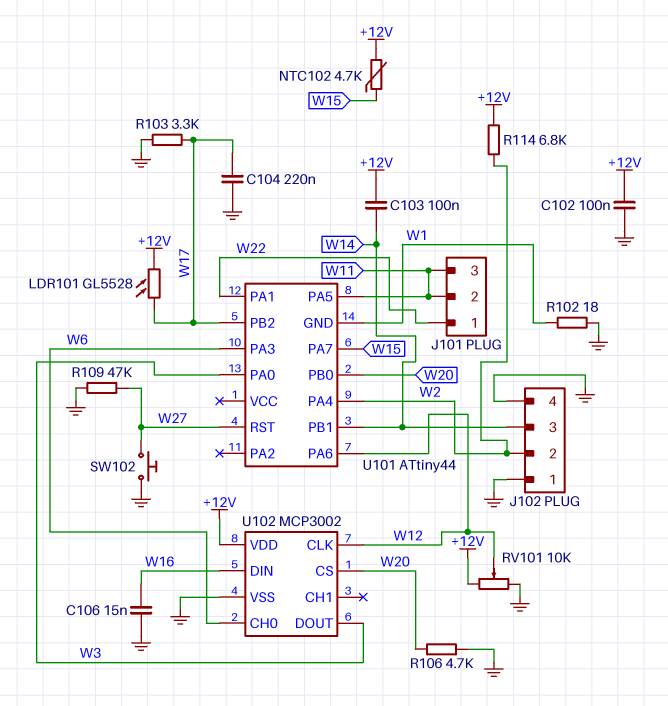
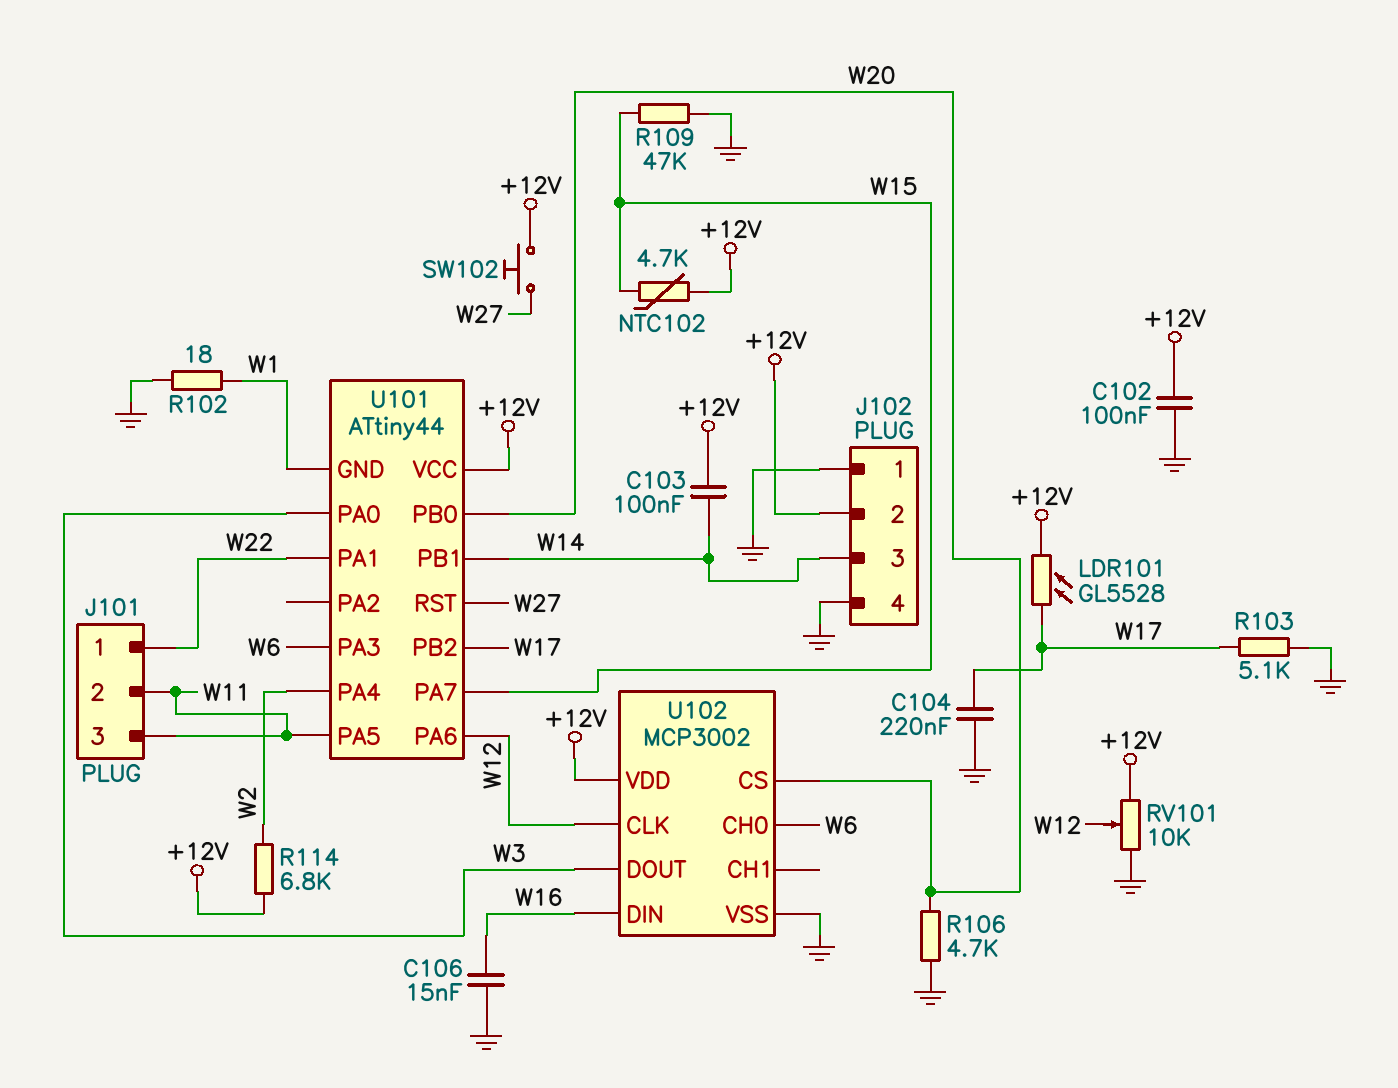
J102 pin 2: W2 -> +12V
R103: 3.3k (GND, W17) -> 5.1k (GND, W17)
R109: 47k (GND, W27) -> 47k (GND, W15)
SW102: button (GND, W27) -> button (+12V, W27)
U101 pin VCC: none -> +12V

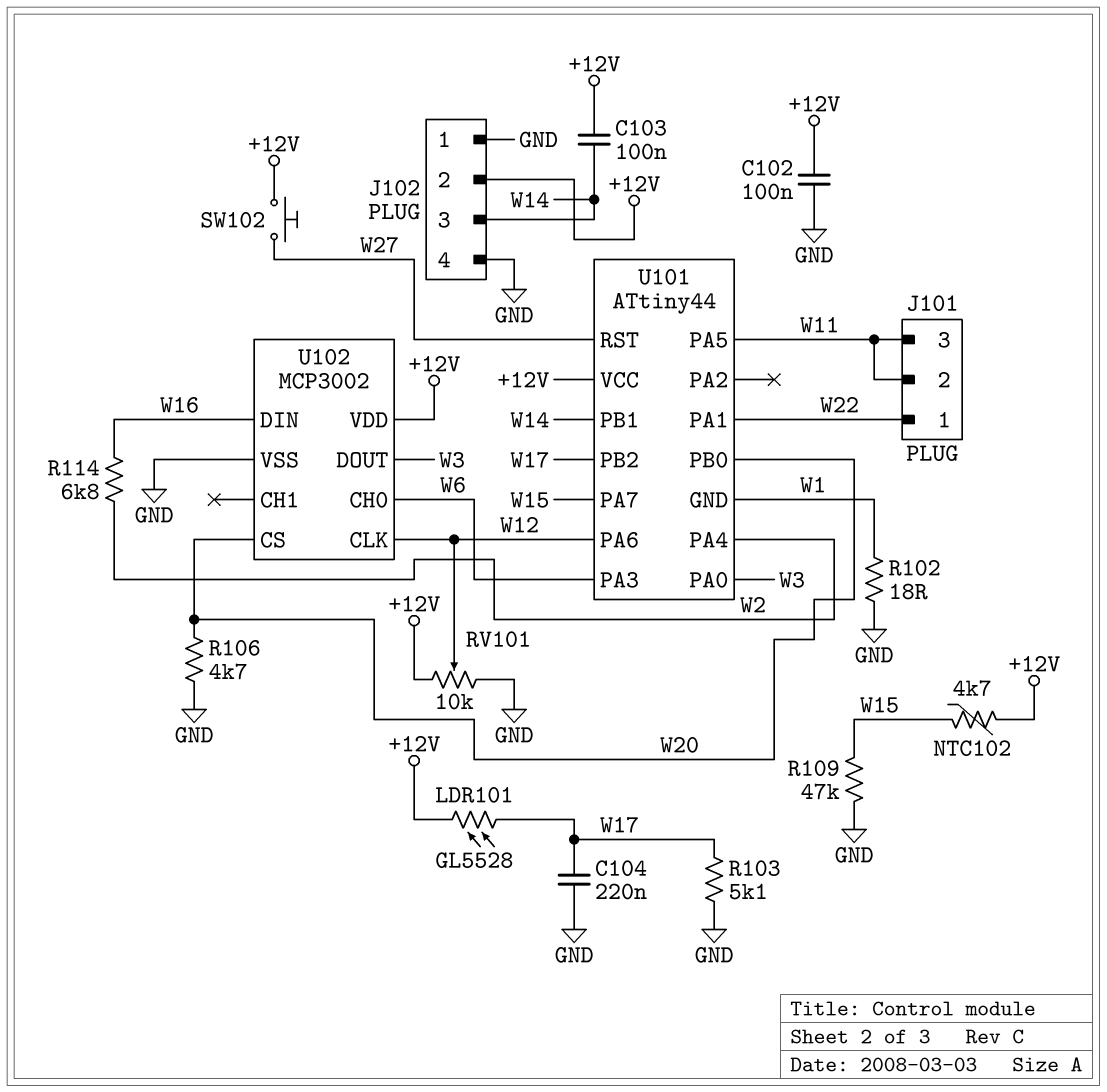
C106: 15nF (GND, W16) -> none
R114: 6.8k (+12V, W2) -> 6.8k (W2, W16)

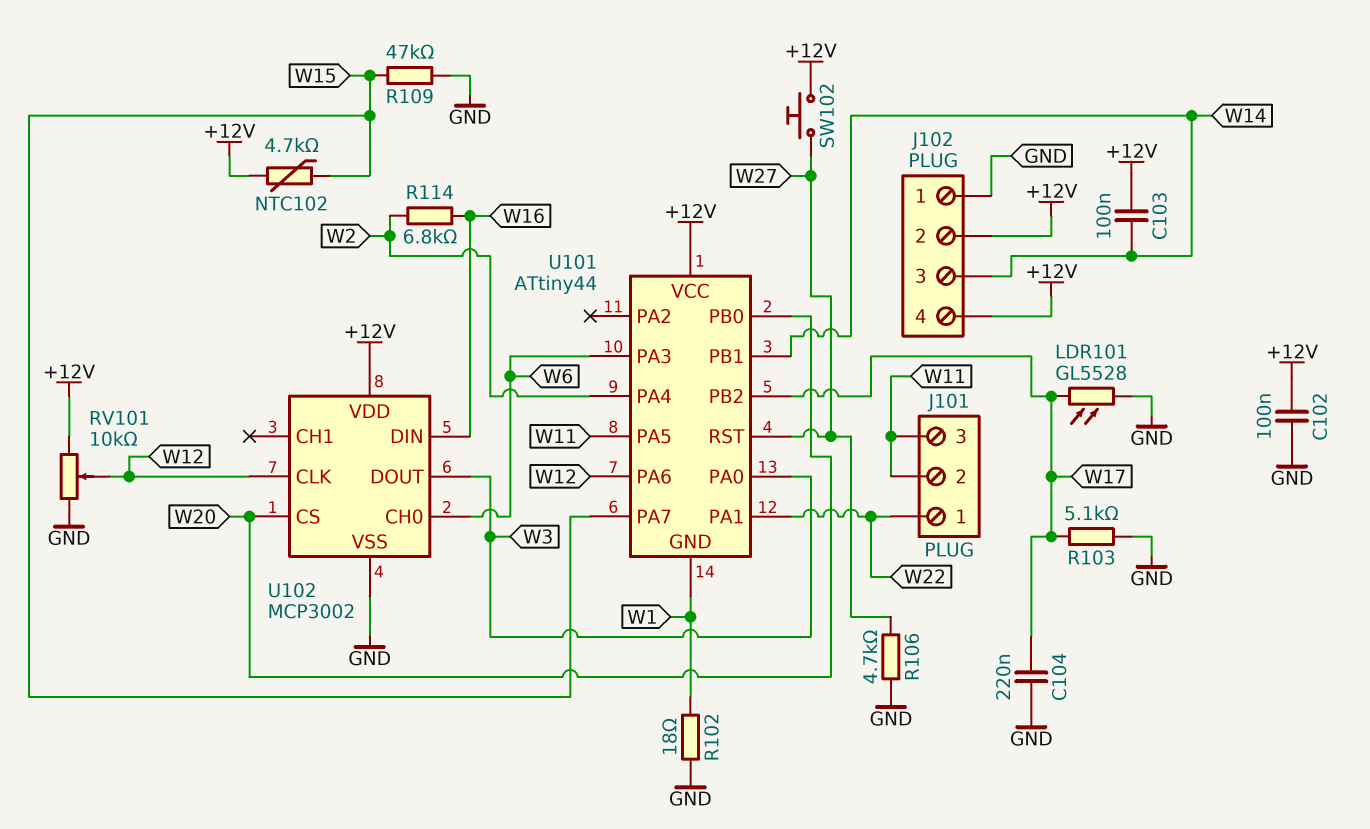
J102 pin 4: GND -> +12V
LDR101: GL5528 (+12V, W17) -> GL5528 (GND, W17)
R106: 4.7k (GND, W20) -> 4.7k (GND, W27)

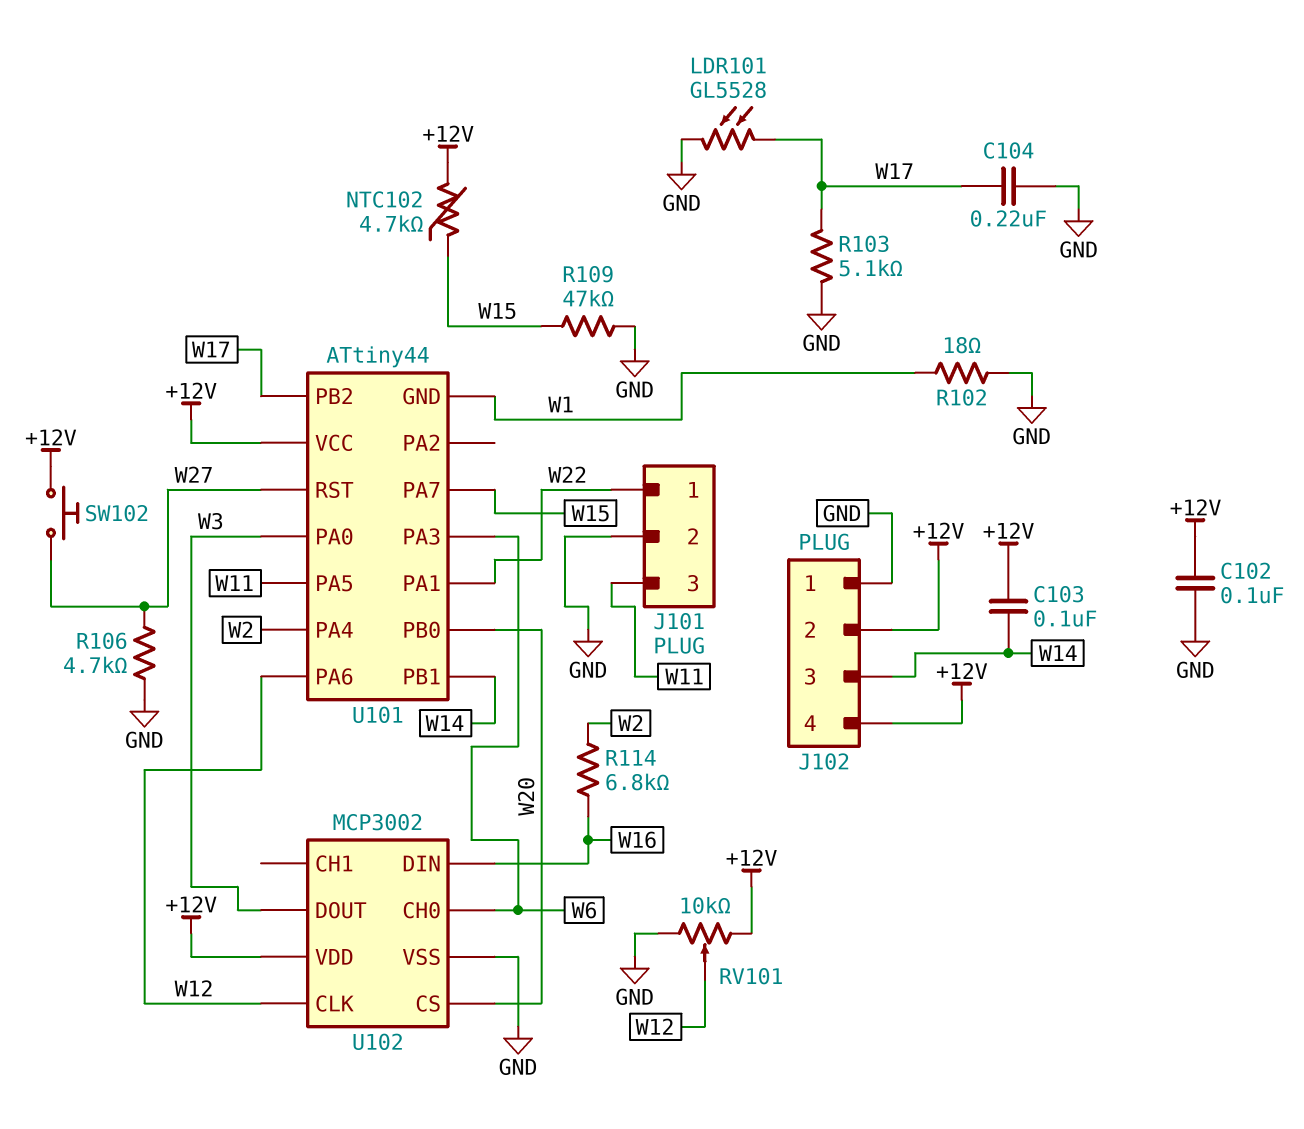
J101 pin 2: W11 -> GND

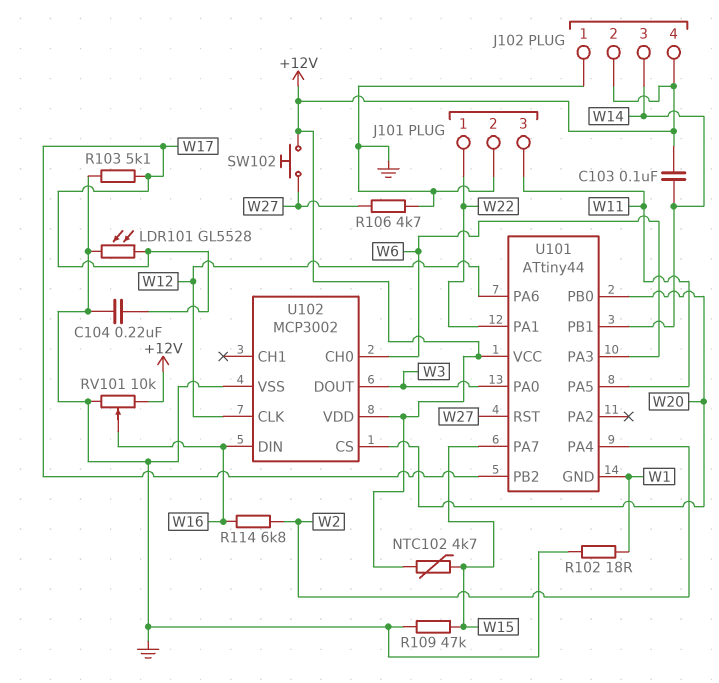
C102: 100nF (+12V, GND) -> none
RV101: 10k (+12V, GND, wiper W12) -> 10k (+12V, GND, wiper W16)

